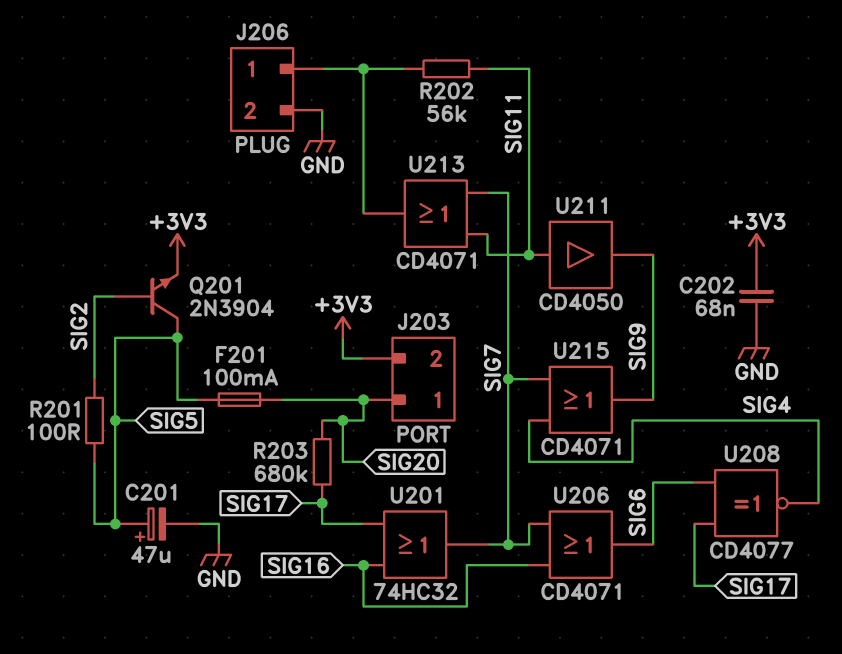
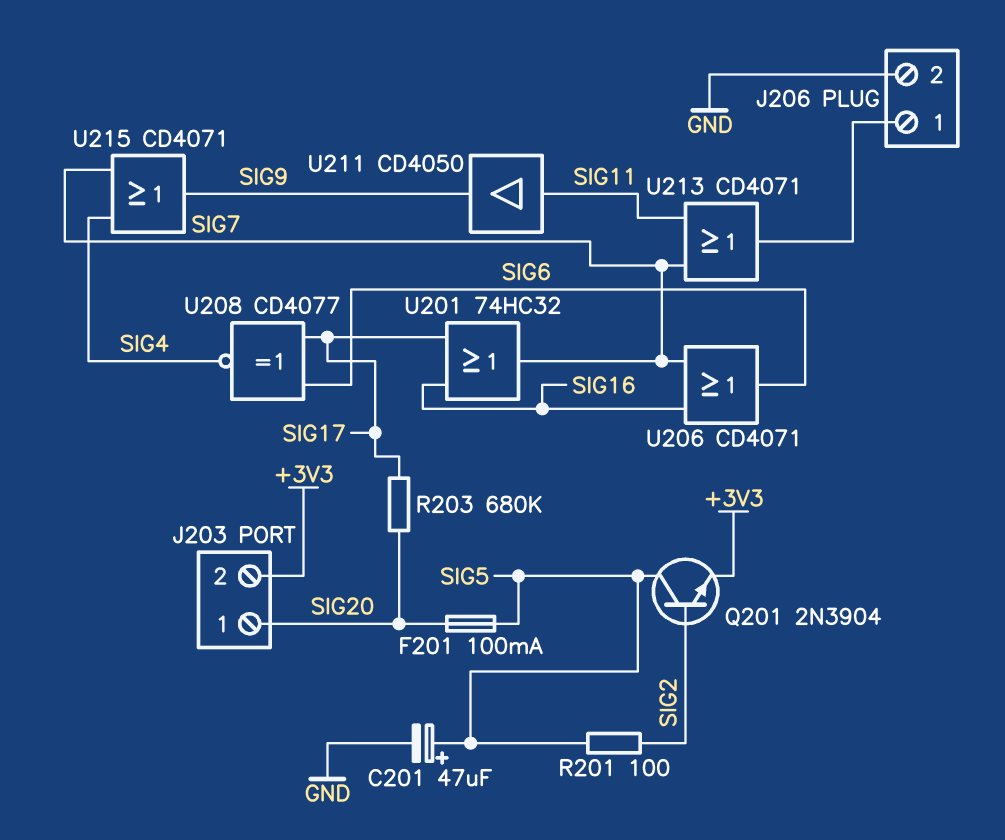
C202: 68nF (+3V3, GND) -> none
R202: 56k (J206/1, SIG11) -> none

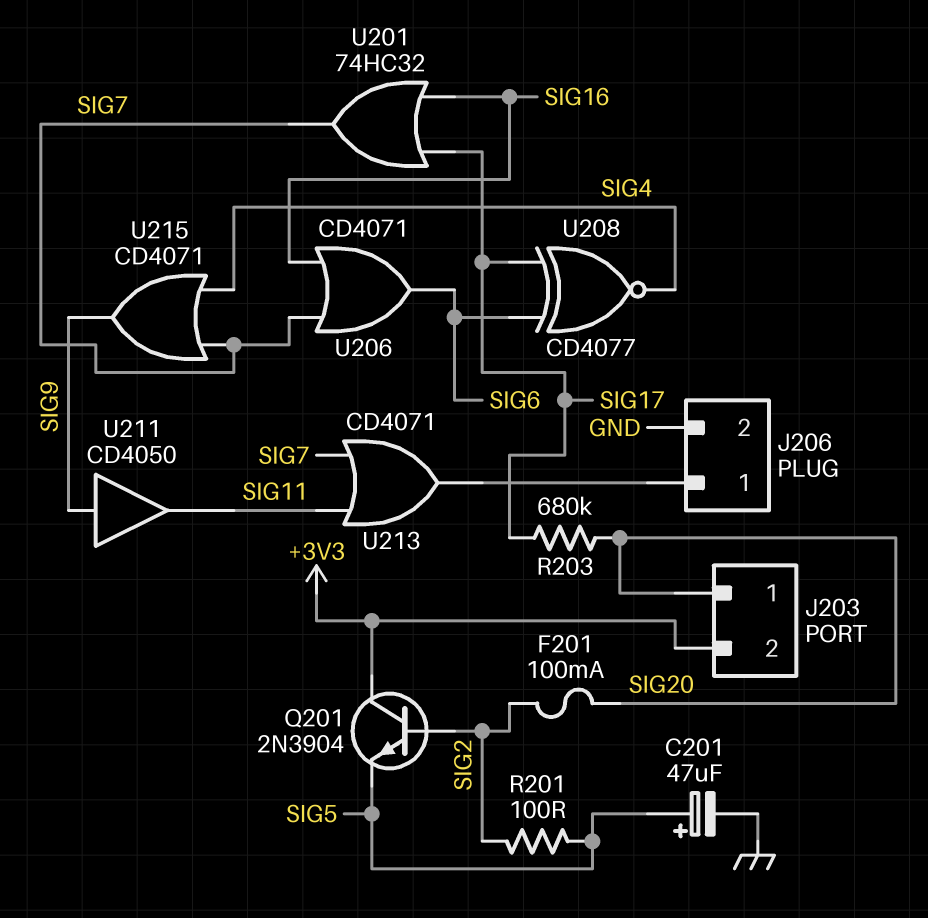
F201: 100mA (SIG5, SIG20) -> 100mA (SIG2, SIG20)
Q201: NPN 2N3904 (B SIG2, C SIG5, E +3V3) -> NPN 2N3904 (B SIG2, C +3V3, E SIG5)
U211: buffer CD4050 (in SIG11, out SIG9) -> buffer CD4050 (in SIG9, out SIG11)

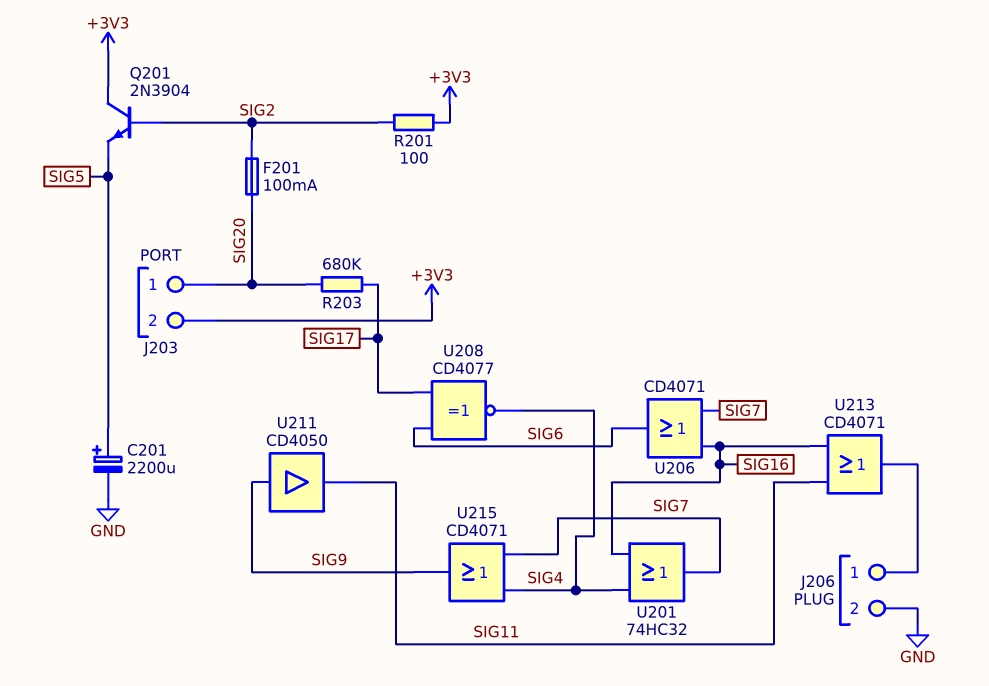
C201: 47uF (plus SIG5, minus GND) -> 2200uF (plus SIG5, minus GND)
R201: 100 (SIG2, SIG5) -> 100 (+3V3, SIG2)
U201: OR 74HC32 (in SIG16, in SIG17, out SIG7) -> OR 74HC32 (in SIG4, in SIG16, out SIG7)
U213: OR CD4071 (in SIG7, in SIG11, out J206/1) -> OR CD4071 (in SIG11, in SIG16, out J206/1)

